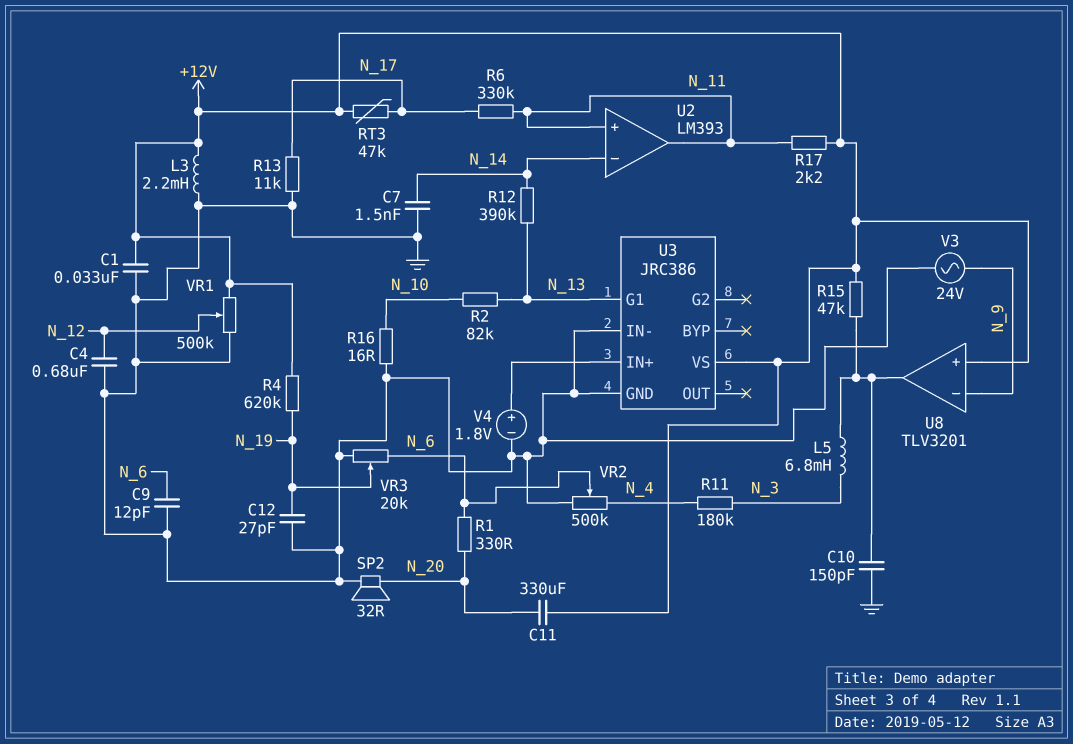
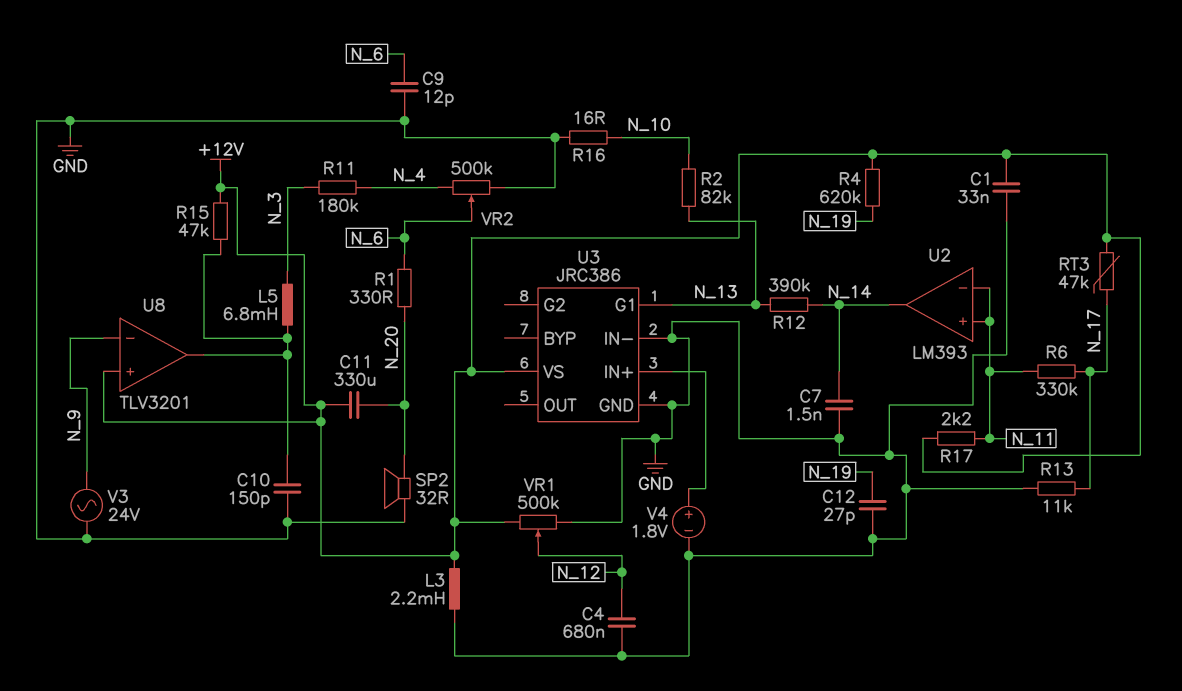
U2 pin in-: N_14 -> N_11
U2 pin out: N_11 -> N_14
VR3: 20k (GND, N_6, wiper N_19) -> none

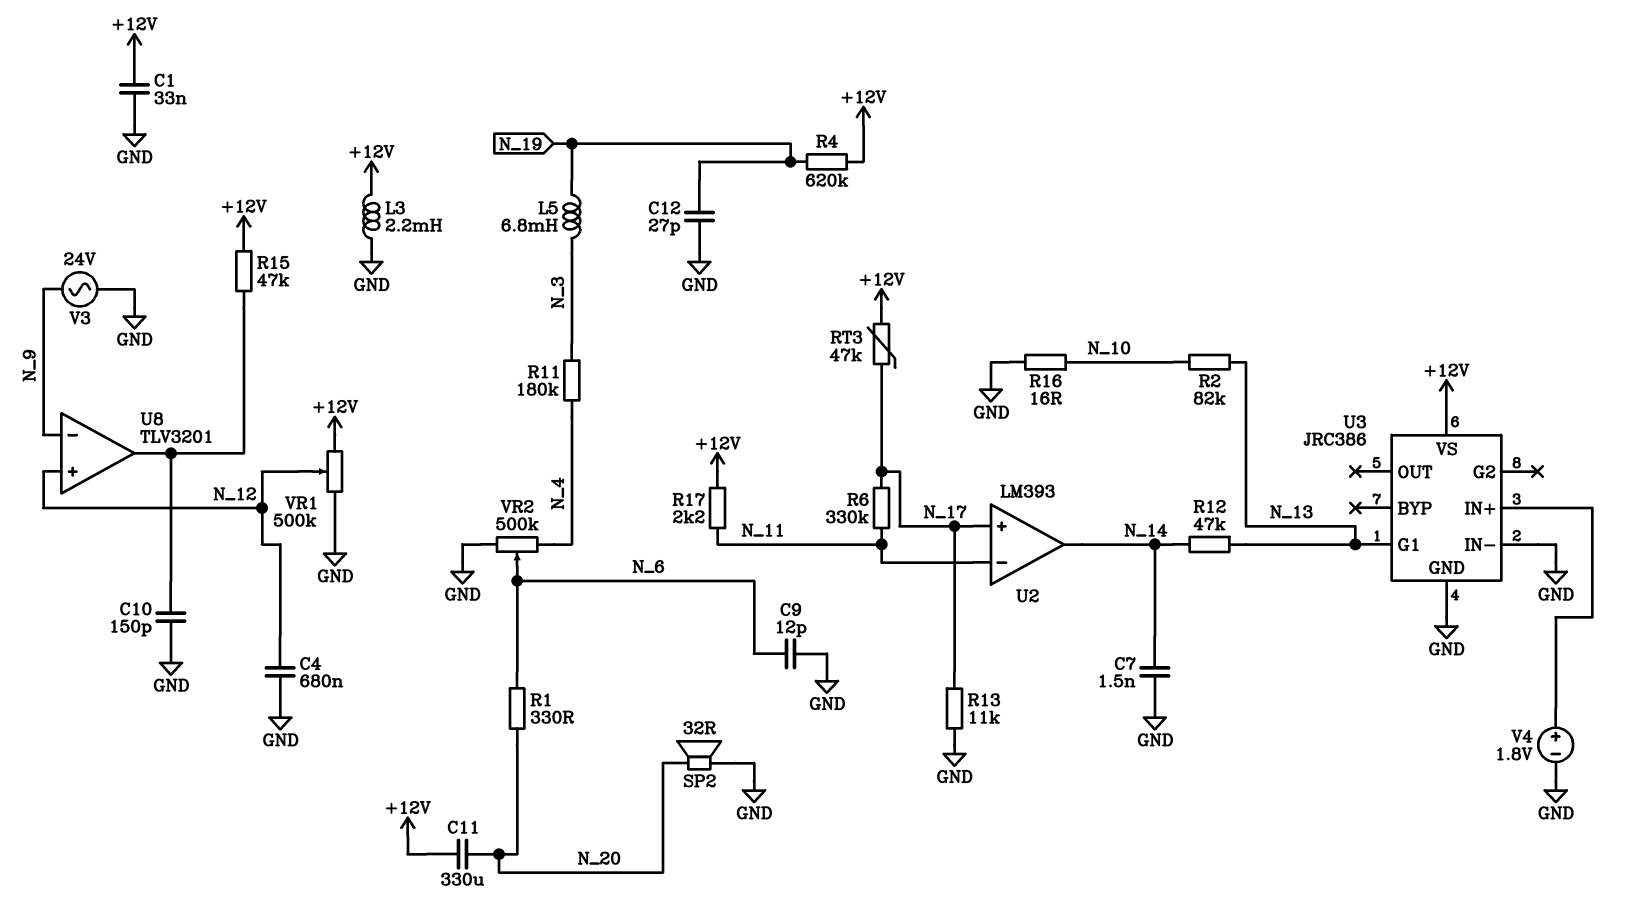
L5: 6.8mH (N_3, U8/out) -> 6.8mH (N_3, N_19)
R12: 390k (N_13, N_14) -> 47k (N_13, N_14)
U2 pin in+: N_11 -> N_17
U8 pin in+: +12V -> N_12

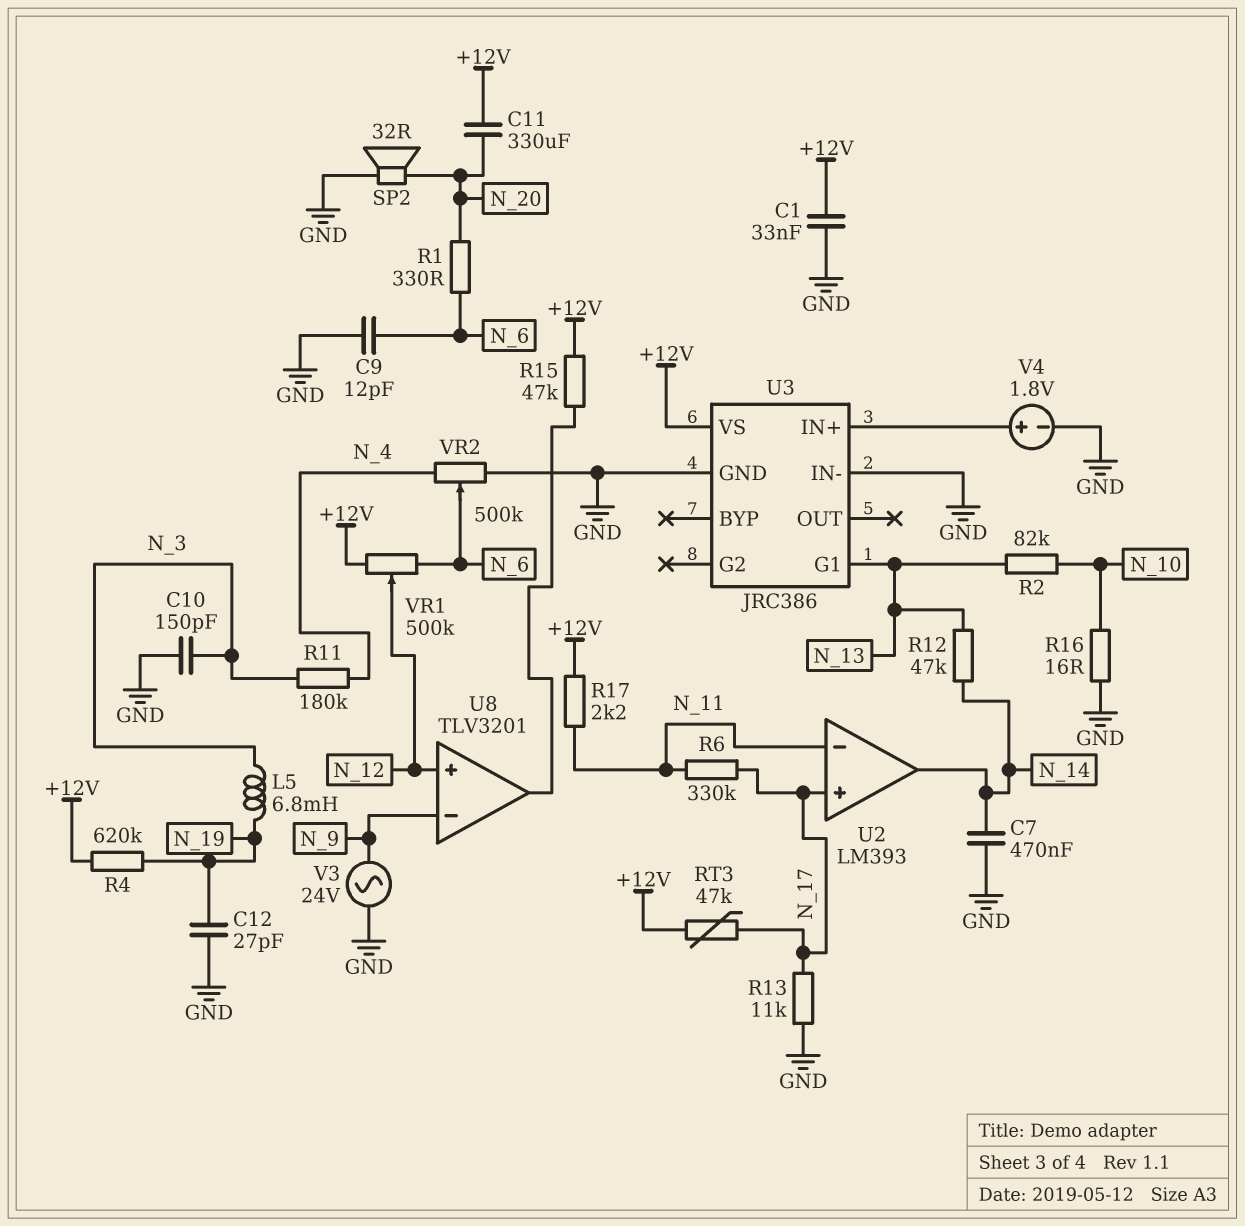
C4: 680nF (GND, N_12) -> none
C7: 1.5nF (GND, N_14) -> 470nF (GND, N_14)
C10: 150pF (GND, U8/out) -> 150pF (GND, N_3)
L3: 2.2mH (+12V, GND) -> none
VR1: 500k (+12V, GND, wiper N_12) -> 500k (+12V, N_6, wiper N_12)

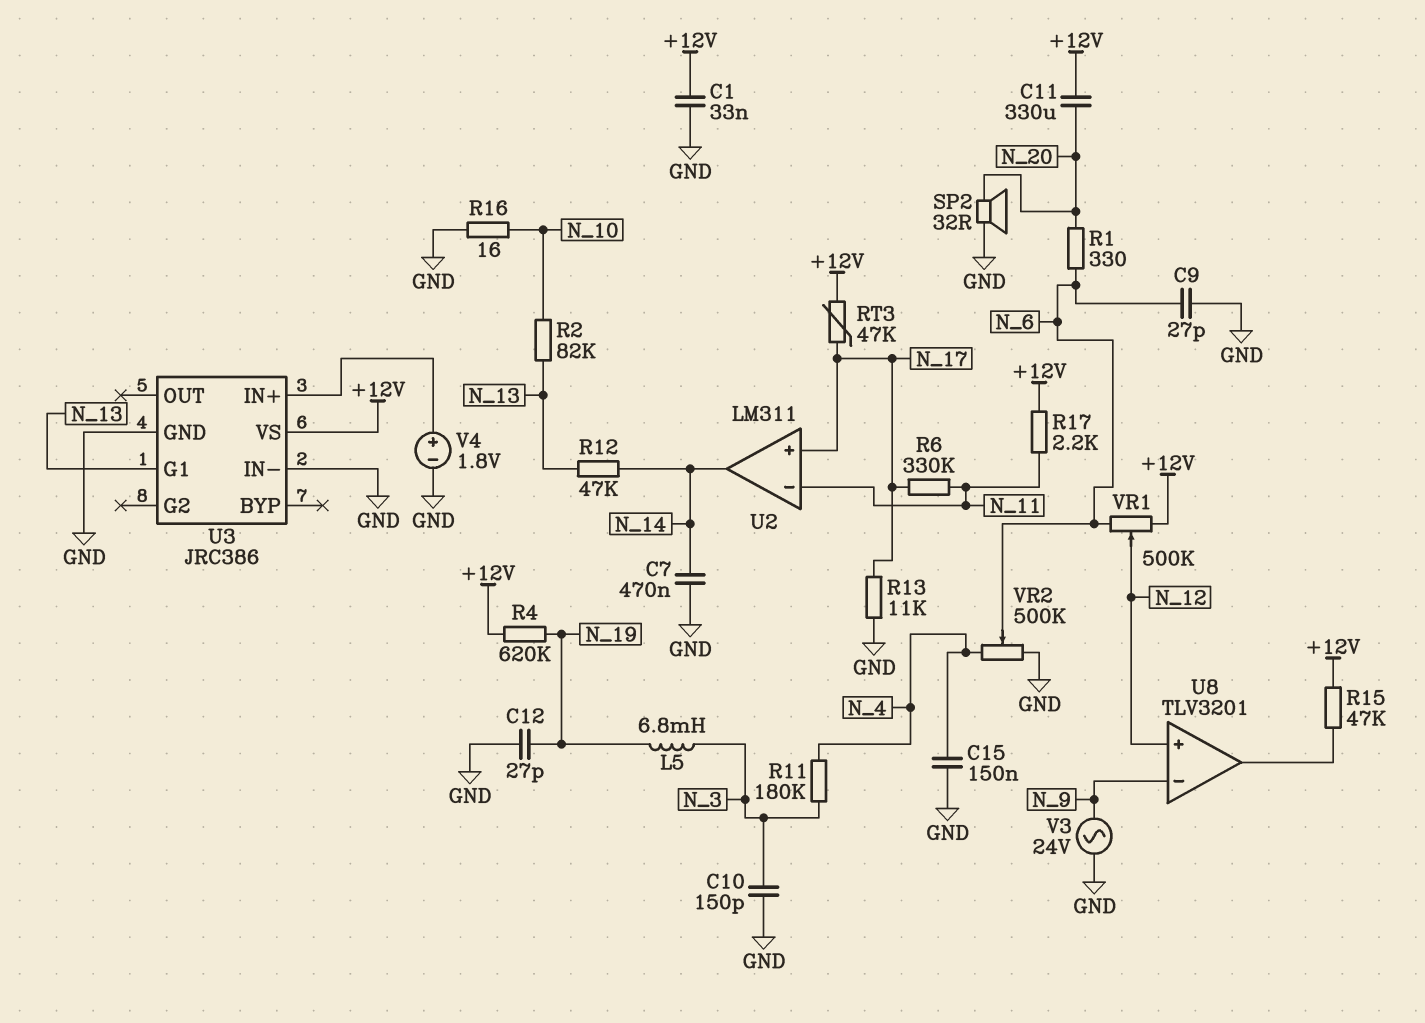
C9: 12pF (GND, N_6) -> 27pF (GND, N_6)
C15: none -> 150nF (GND, N_4)
U2: LM393 -> LM311

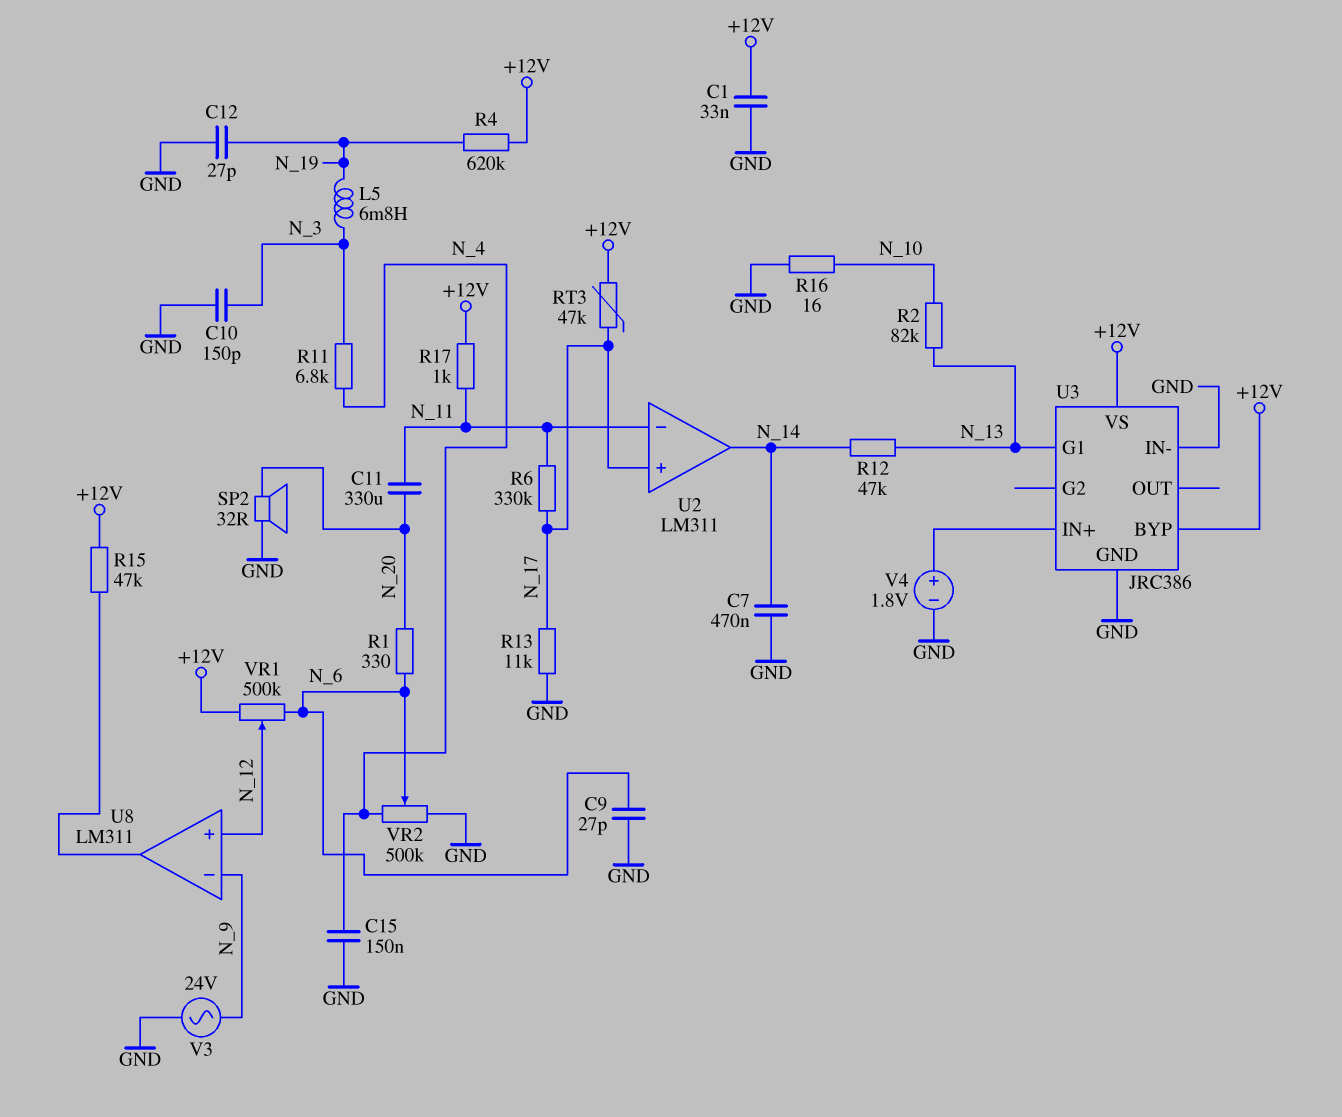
C11: 330uF (+12V, N_20) -> 330uF (N_11, N_20)
R11: 180k (N_3, N_4) -> 6.8k (N_3, N_4)
R17: 2.2k (+12V, N_11) -> 1k (+12V, N_11)
U3 pin BYP: none -> +12V
U8: TLV3201 -> LM311

